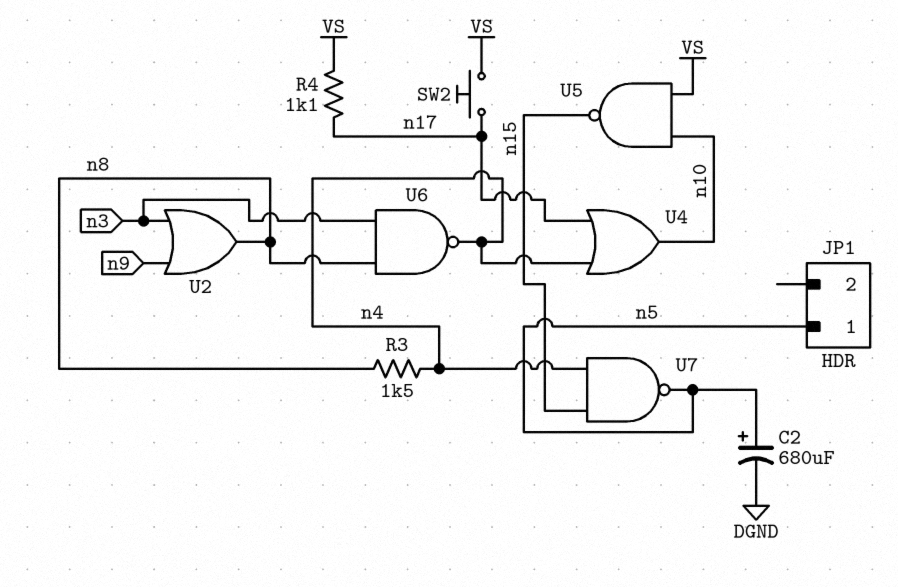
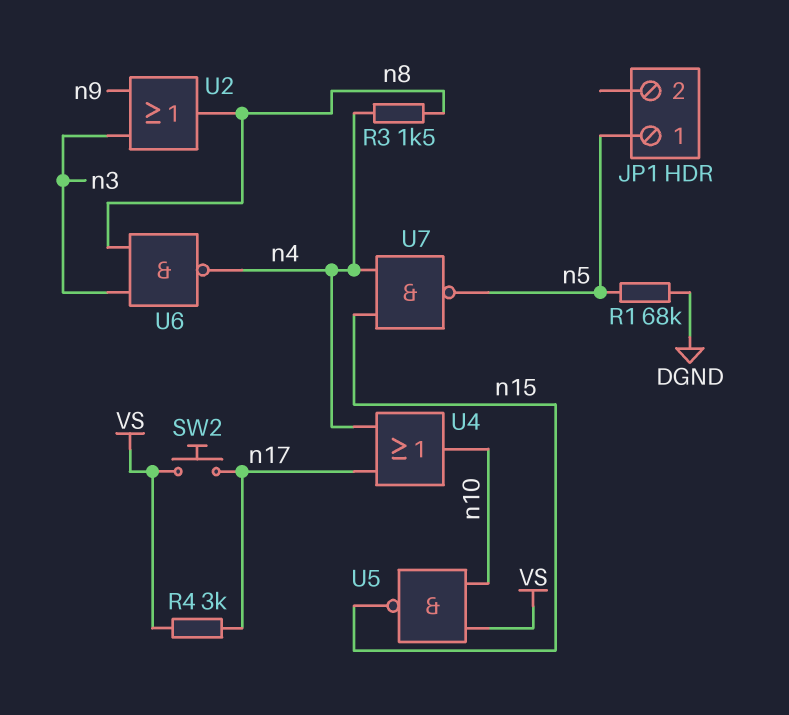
C2: 680uF (plus n5, minus DGND) -> none
R1: none -> 68k (DGND, n5)
R4: 1.1k (VS, n17) -> 3k (VS, n17)

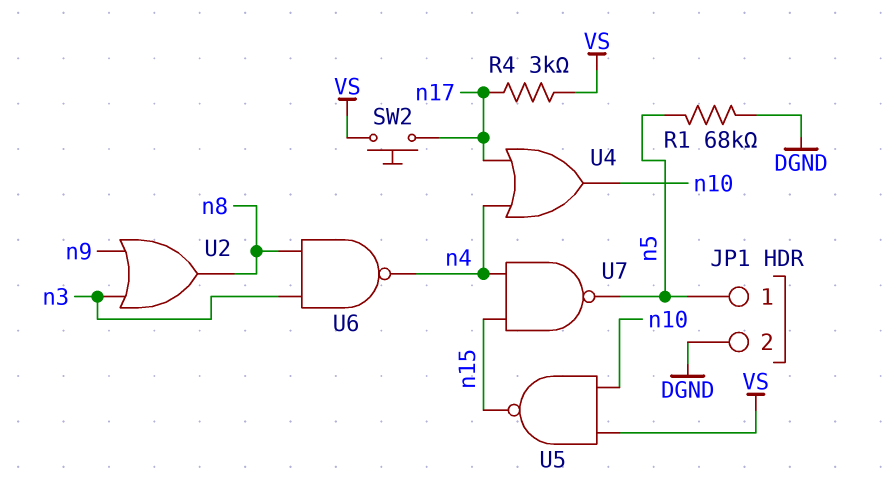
JP1 pin 2: none -> DGND
R3: 1.5k (n4, n8) -> none

